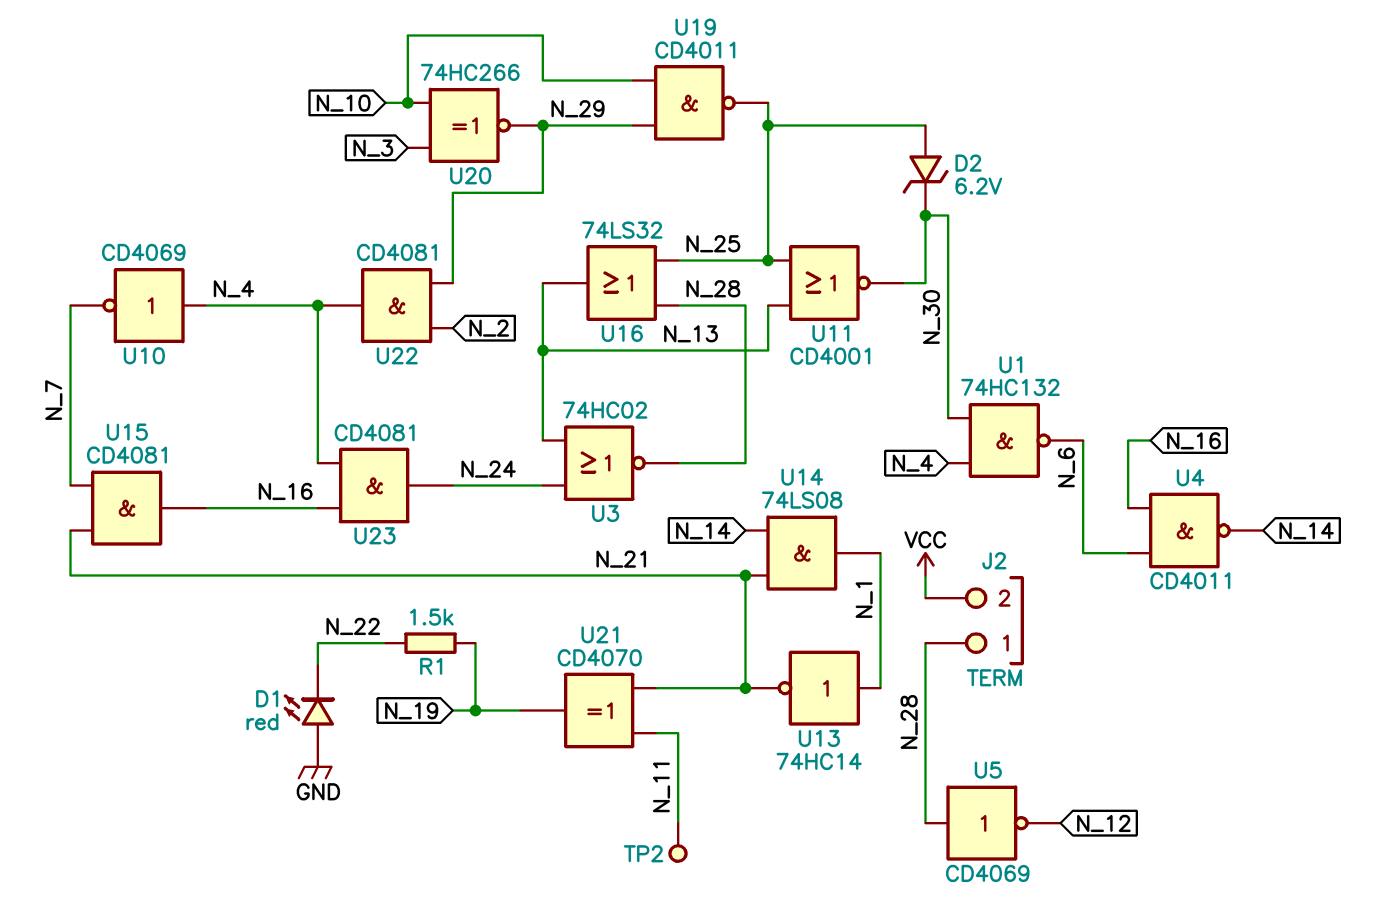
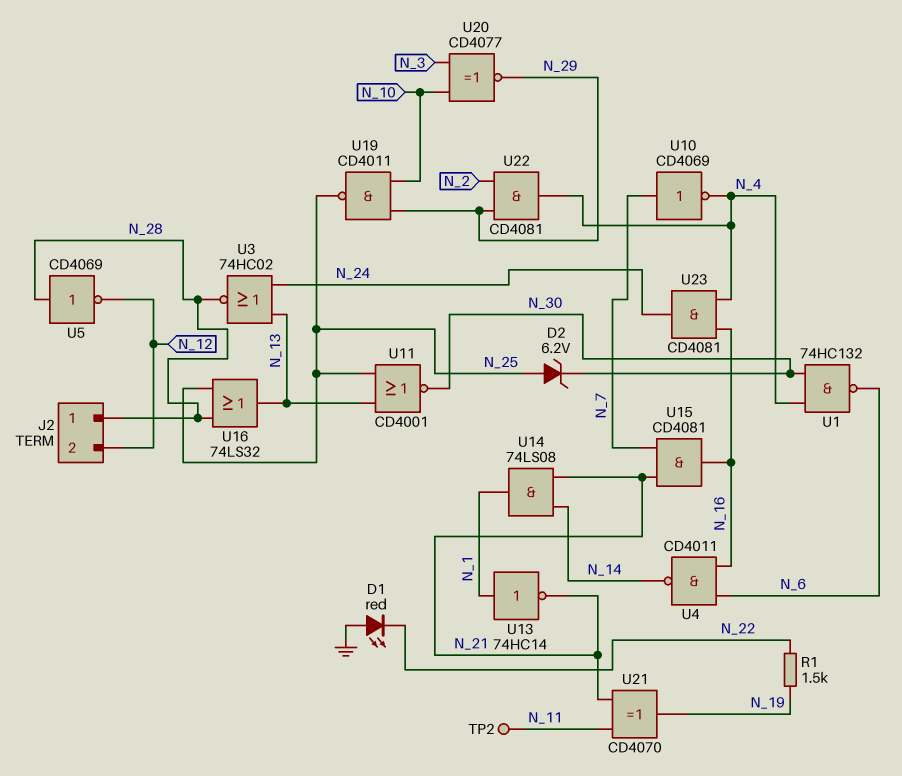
J2 pin 2: VCC -> N_12
U10: NOT CD4069 (in N_4, out N_7) -> NOT CD4069 (in N_7, out N_4)
U20: XNOR 74HC266 (in N_3, in N_10, out N_29) -> XNOR CD4077 (in N_3, in N_10, out N_29)

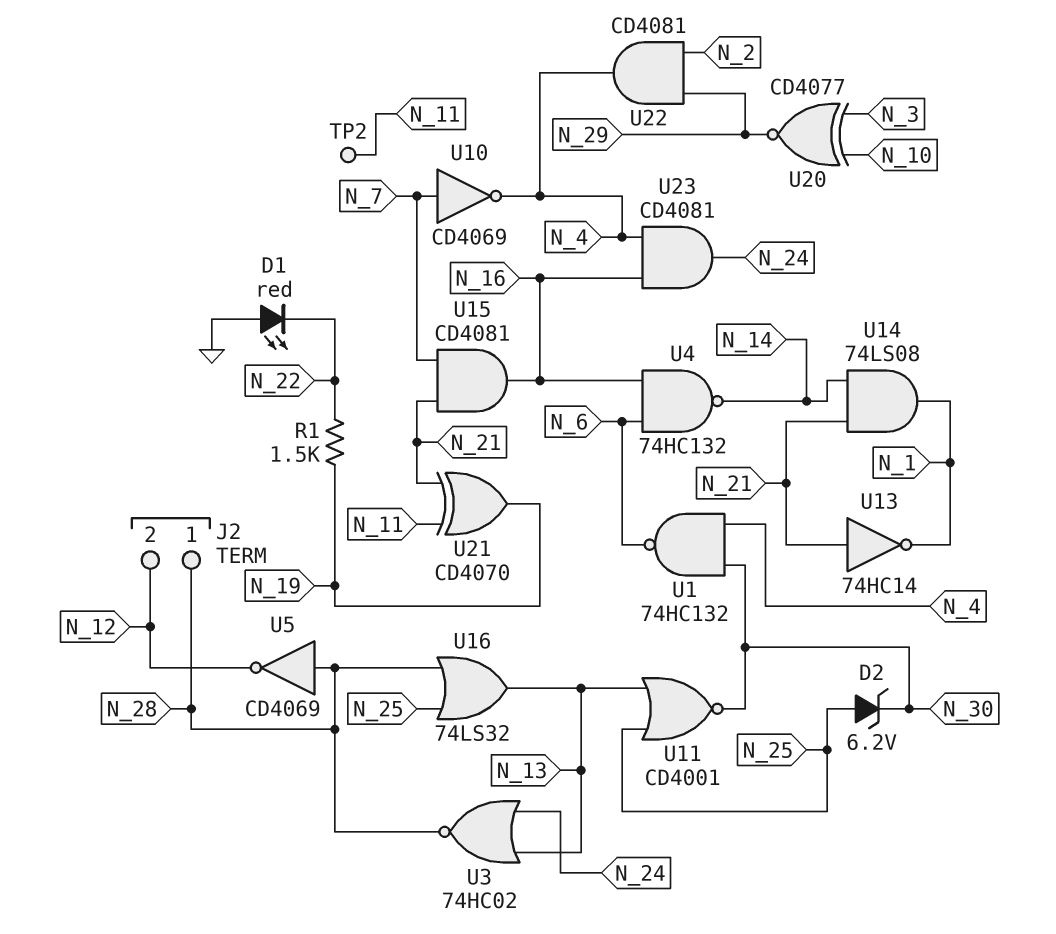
U4: NAND CD4011 (in N_6, in N_16, out N_14) -> NAND 74HC132 (in N_6, in N_16, out N_14)
U13: NOT 74HC14 (in N_1, out N_21) -> NOT 74HC14 (in N_21, out N_1)
U19: NAND CD4011 (in N_10, in N_29, out N_25) -> none

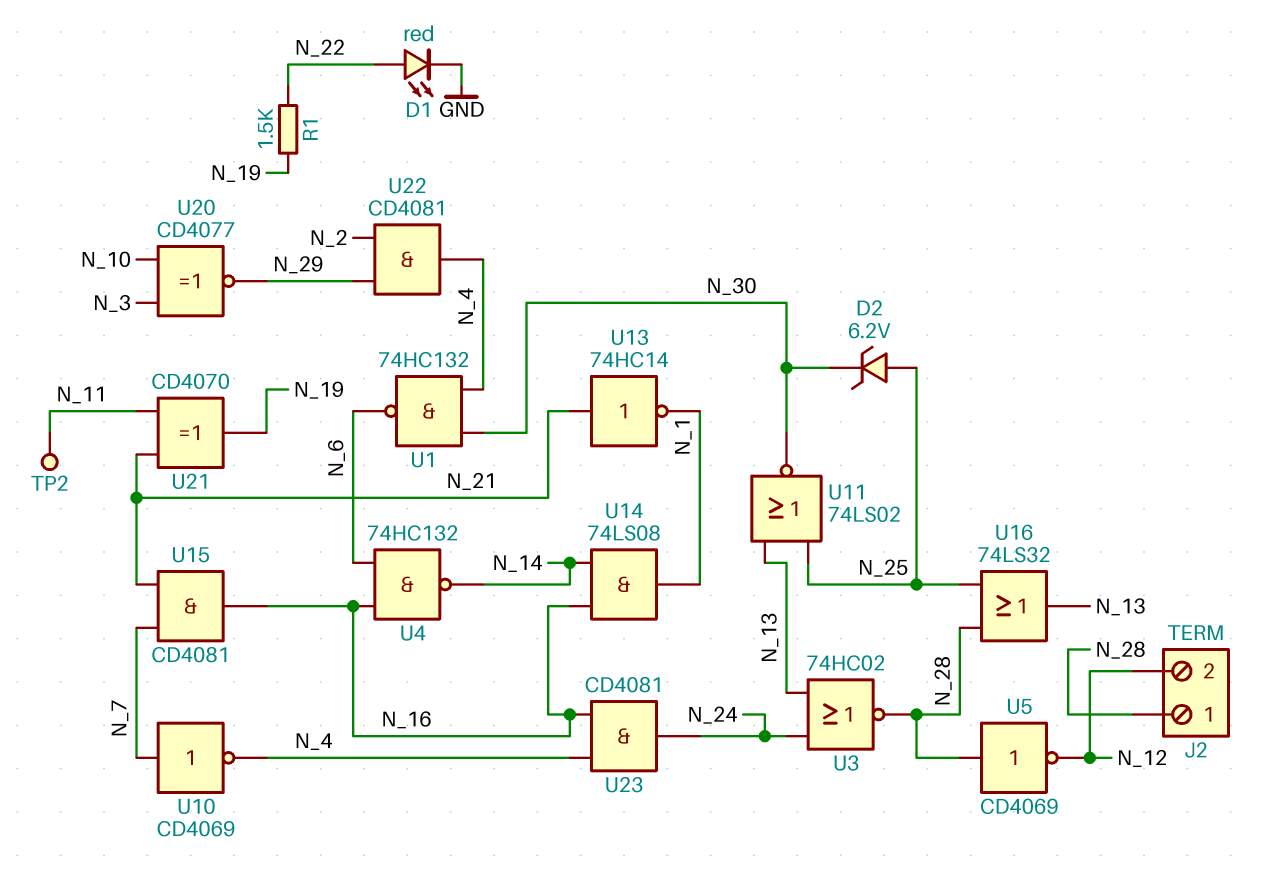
D1: LED red (A GND, K N_22) -> LED red (A N_22, K GND)
U11: NOR CD4001 (in N_13, in N_25, out N_30) -> NOR 74LS02 (in N_13, in N_25, out N_30)
U14: AND 74LS08 (in N_14, in N_21, out N_1) -> AND 74LS08 (in N_14, in N_16, out N_1)

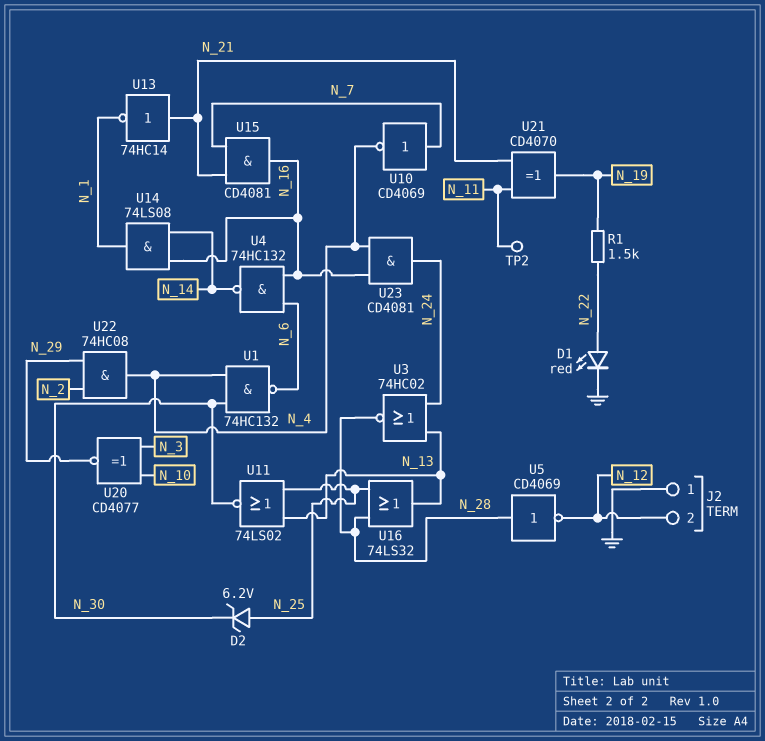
J2 pin 1: N_28 -> GND
U22: AND CD4081 (in N_2, in N_29, out N_4) -> AND 74HC08 (in N_2, in N_29, out N_4)

